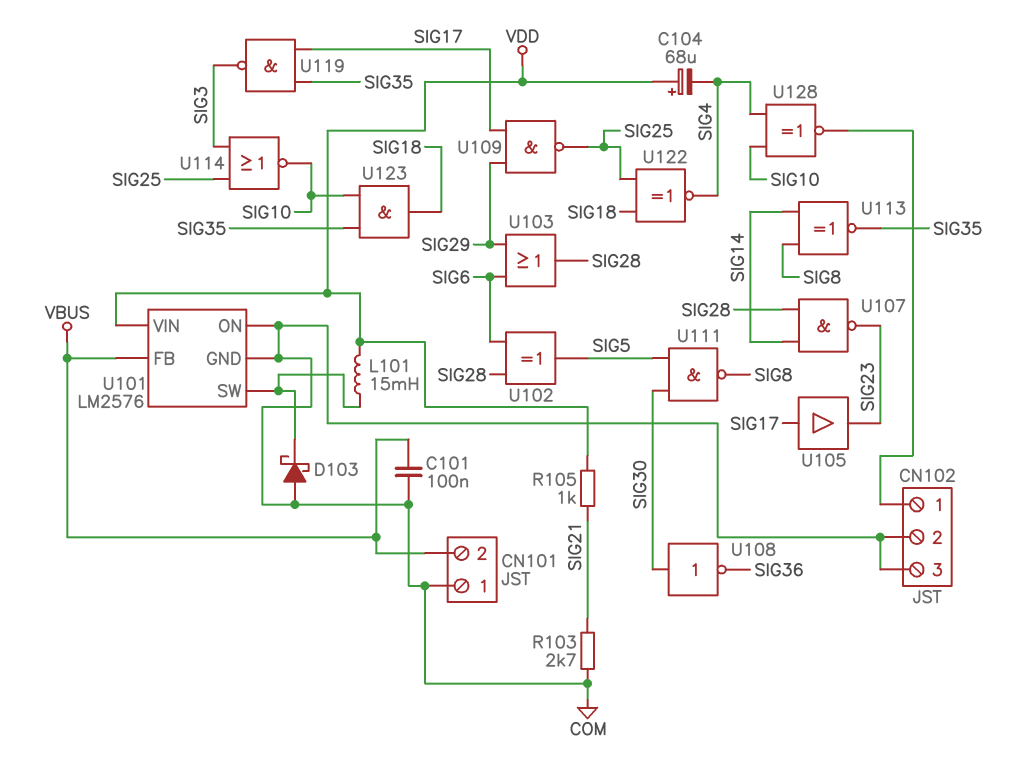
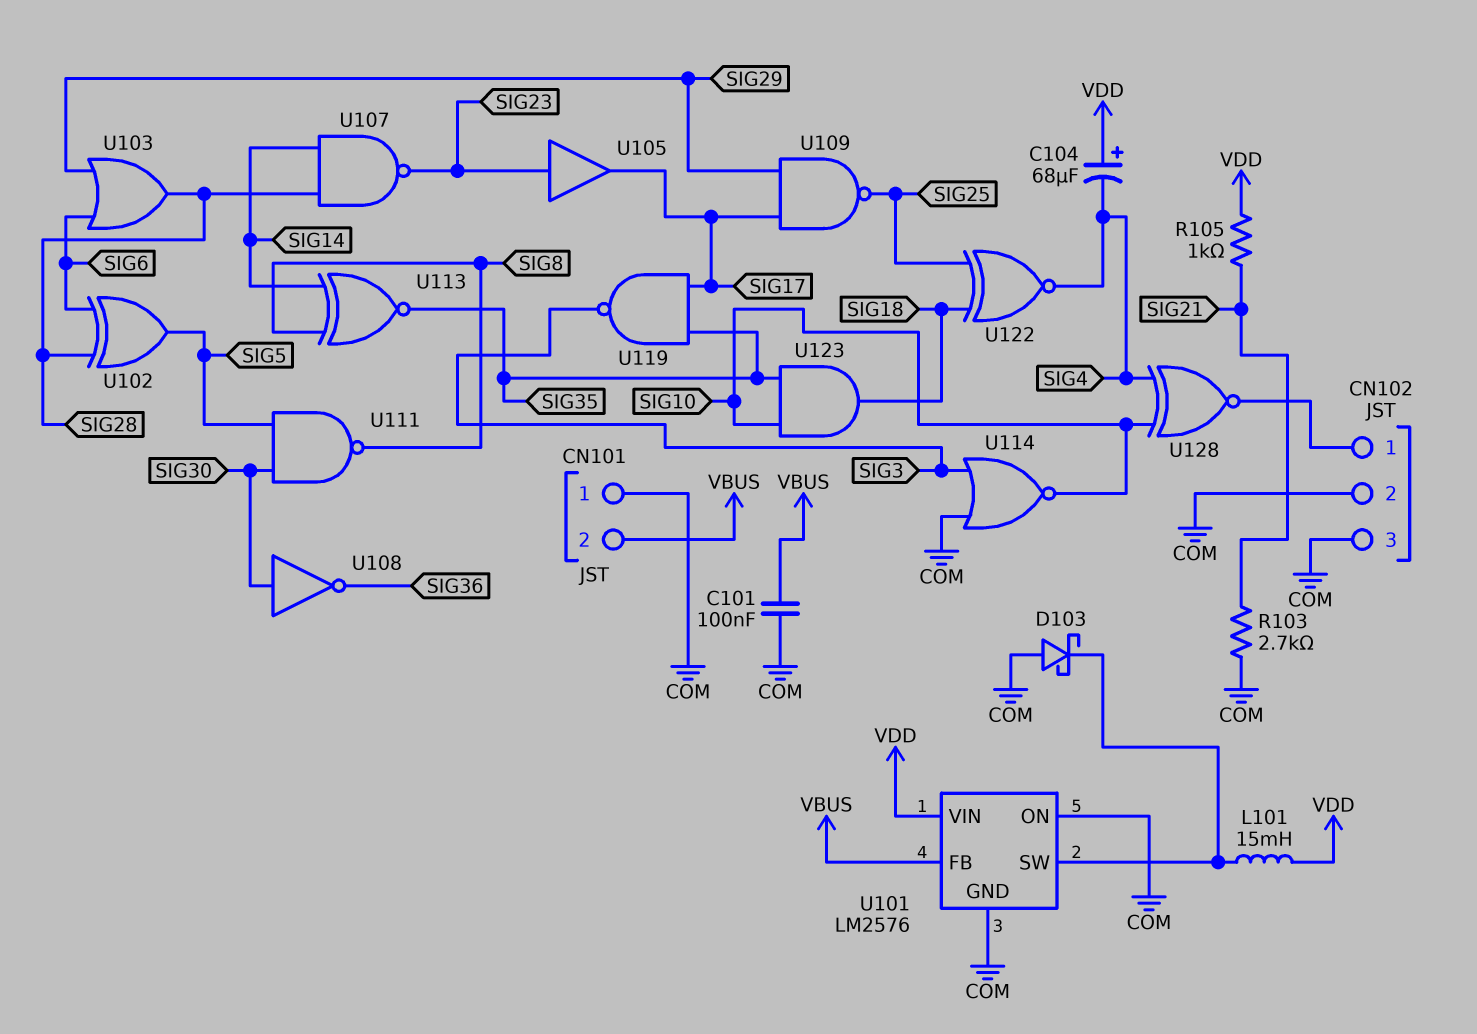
U105: buffer (in SIG17, out SIG23) -> buffer (in SIG23, out SIG17)
U114: NOR (in SIG3, in SIG25, out SIG10) -> NOR (in COM, in SIG3, out SIG10)

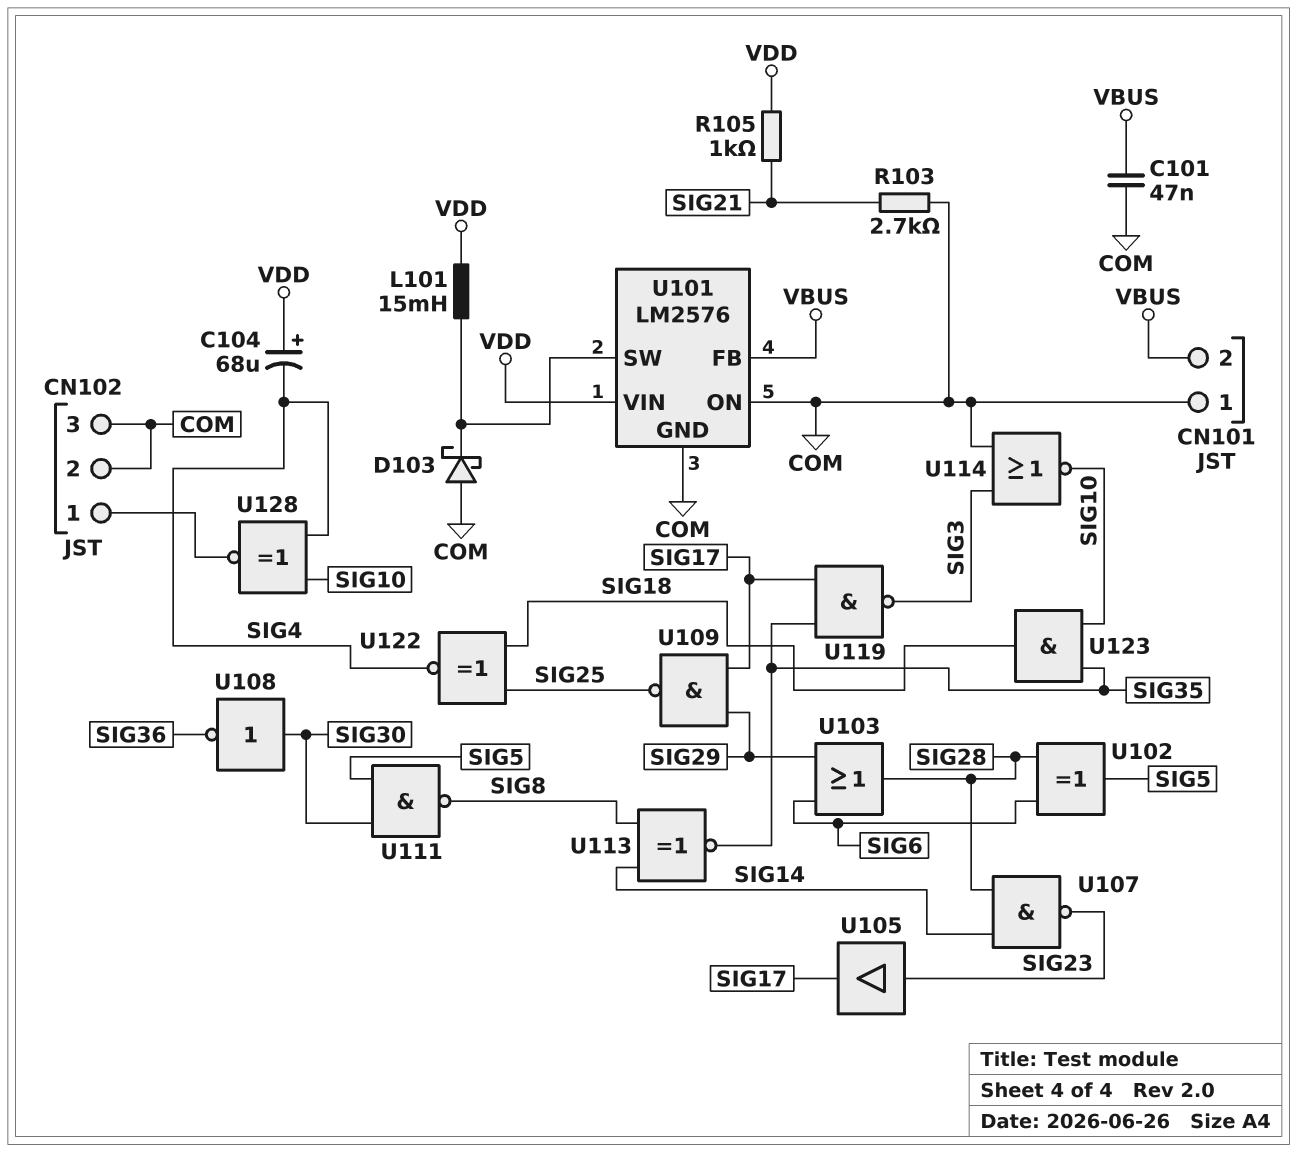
C101: 100nF (COM, VBUS) -> 47nF (COM, VBUS)

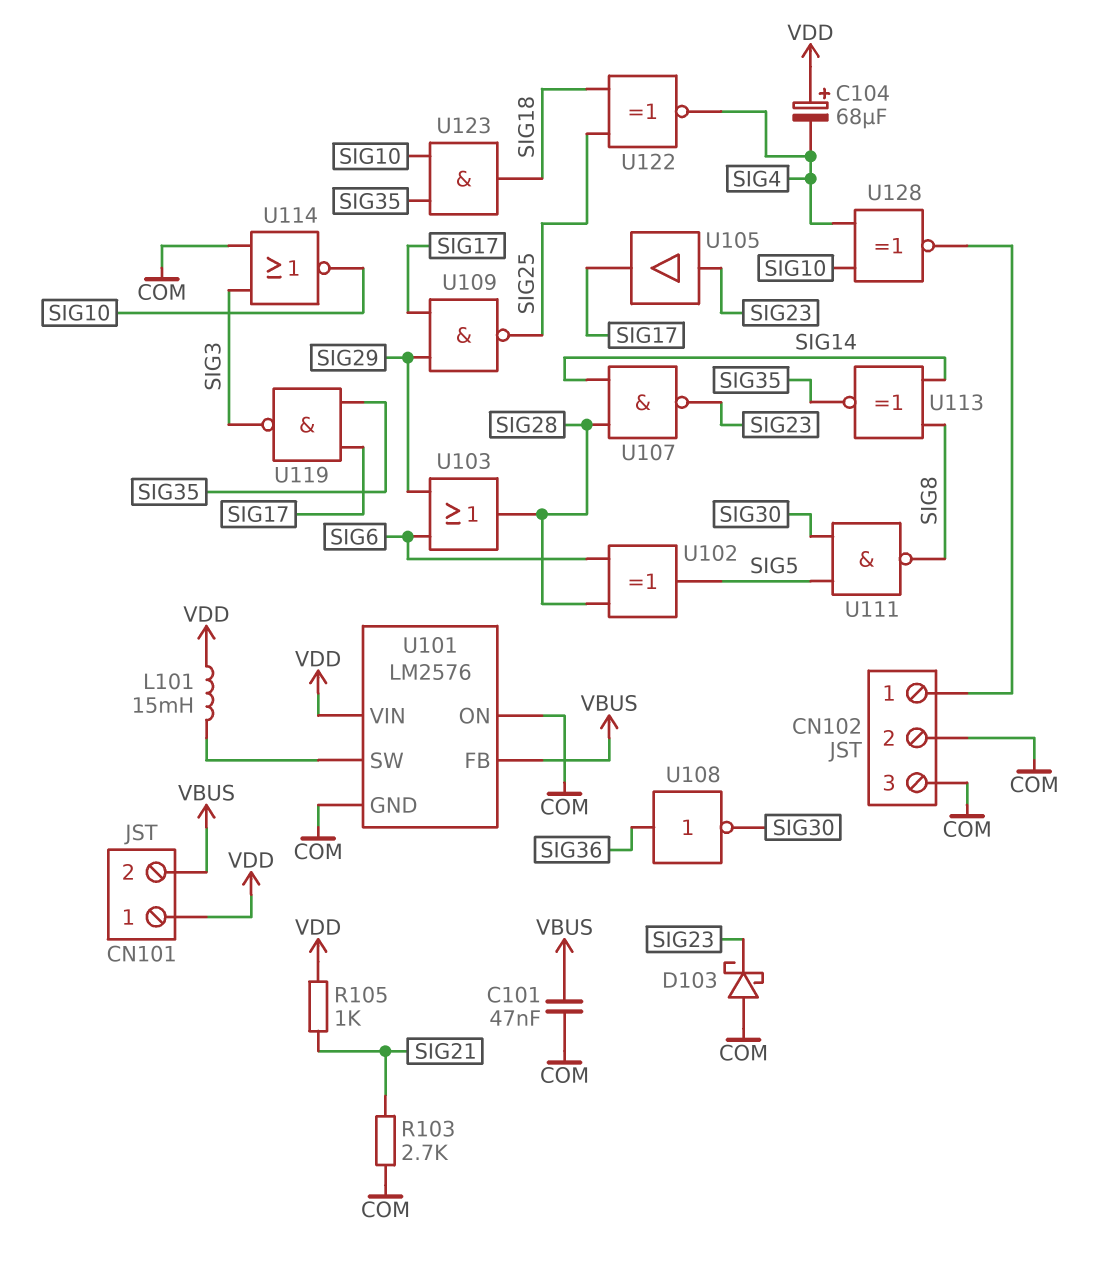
CN101 pin 1: COM -> VDD
D103: schottky (A COM, K U101/SW) -> schottky (A COM, K SIG23)
U108: NOT (in SIG30, out SIG36) -> NOT (in SIG36, out SIG30)

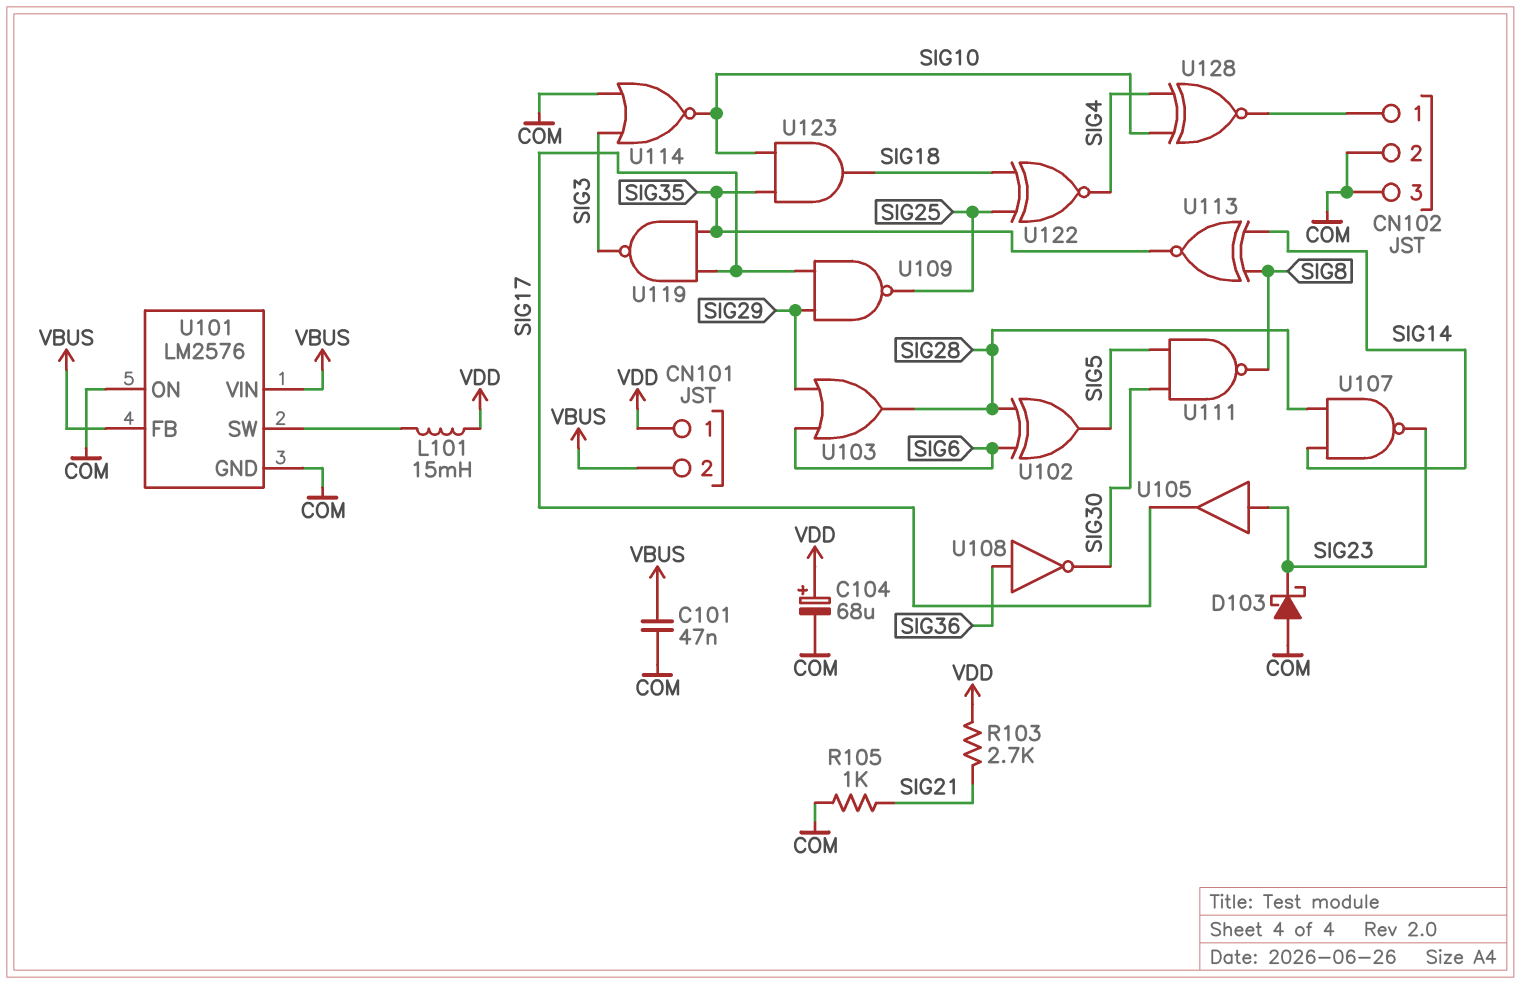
C104: 68uF (plus VDD, minus SIG4) -> 68uF (plus VDD, minus COM)
R103: 2.7k (COM, SIG21) -> 2.7k (SIG21, VDD)
R105: 1k (SIG21, VDD) -> 1k (COM, SIG21)
U101 pin VIN: VDD -> VBUS

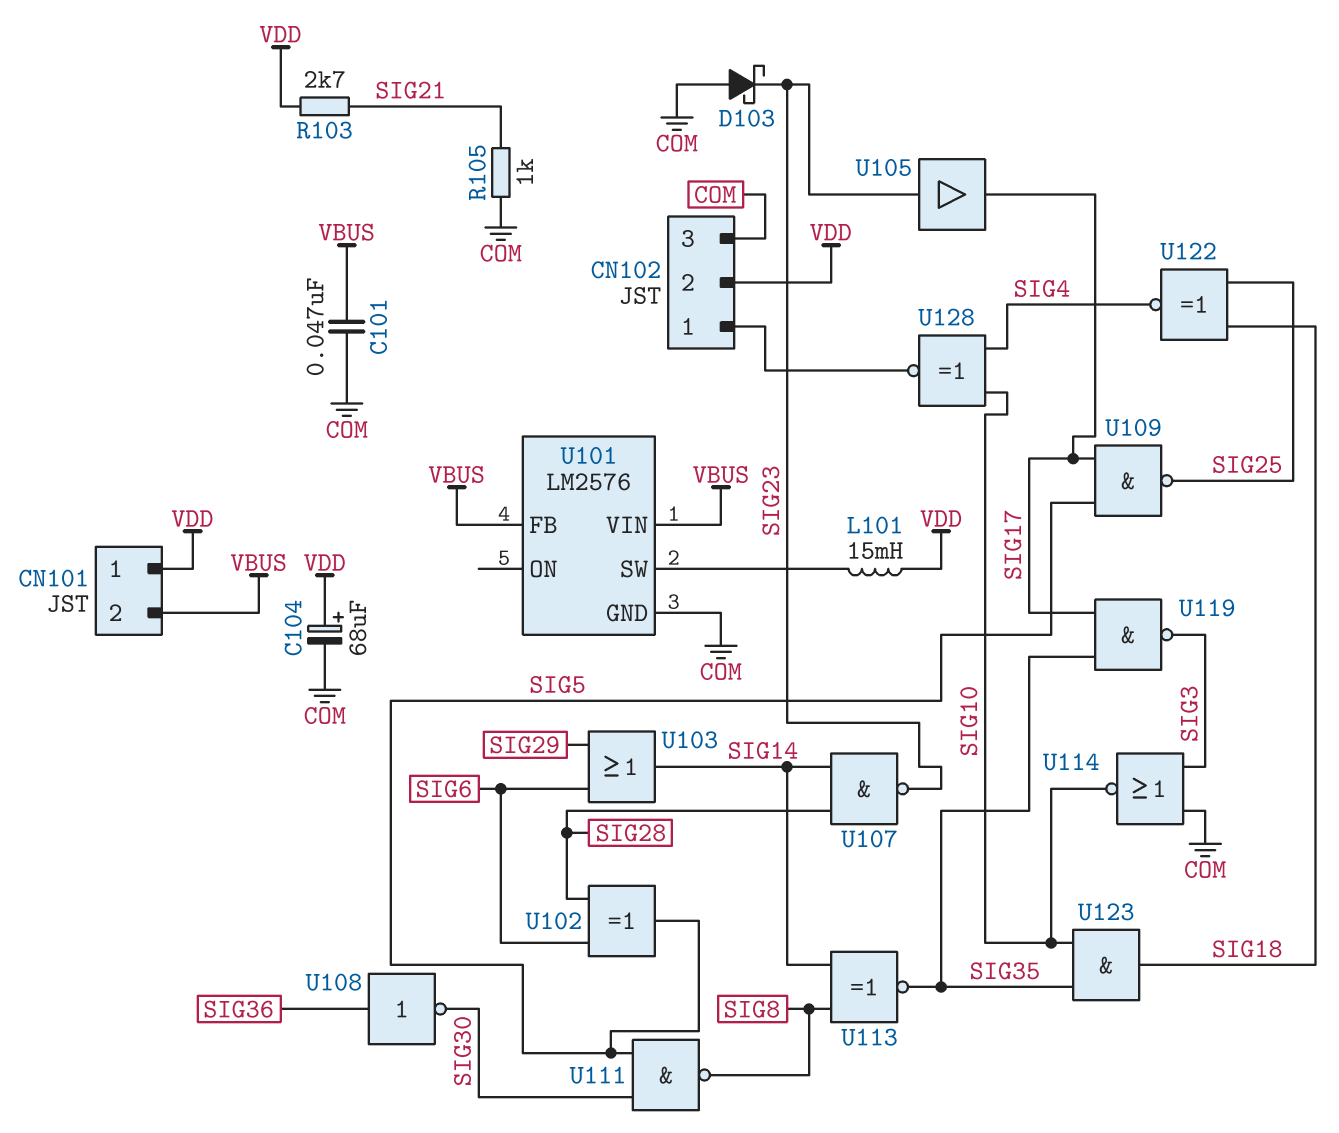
CN102 pin 2: COM -> VDD
U101 pin ON: COM -> none
U103: OR (in SIG6, in SIG29, out SIG28) -> OR (in SIG6, in SIG29, out SIG14)
U109: NAND (in SIG17, in SIG29, out SIG25) -> NAND (in SIG5, in SIG17, out SIG25)

